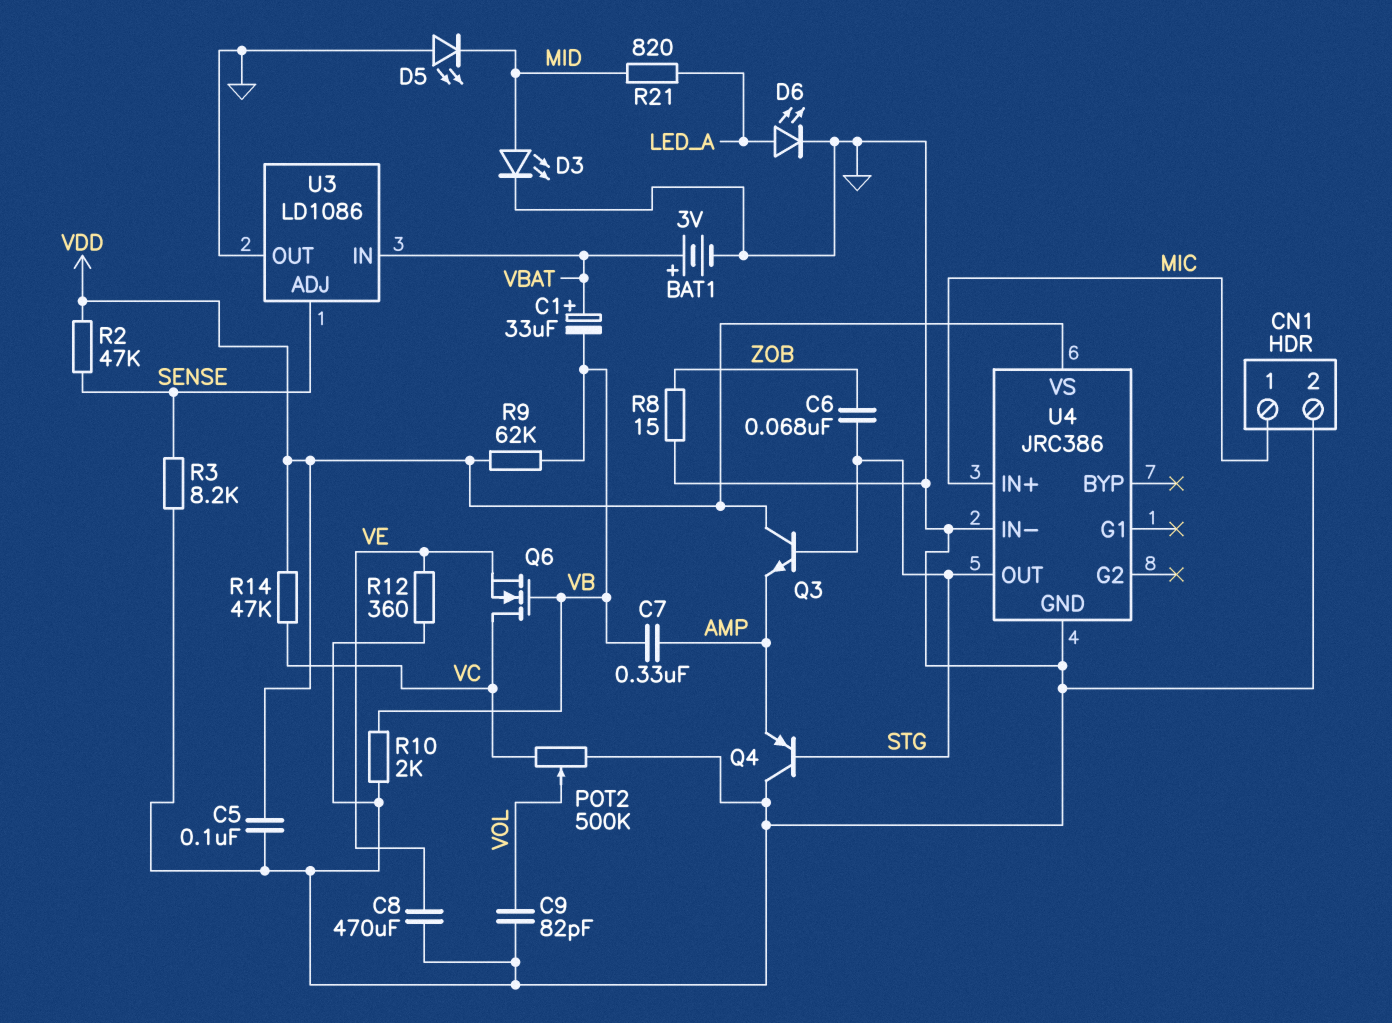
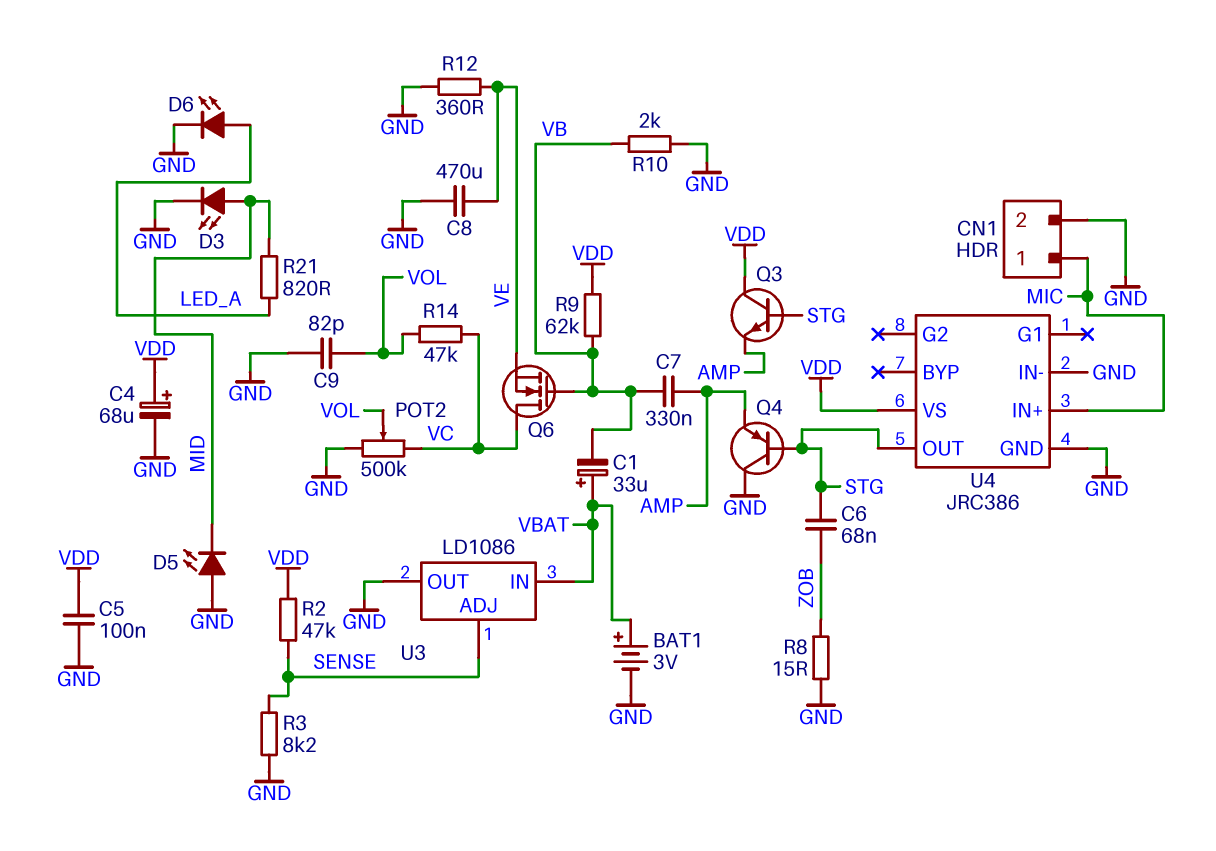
C4: none -> 68uF (plus VDD, minus GND)
R14: 47k (VC, VDD) -> 47k (VC, VOL)

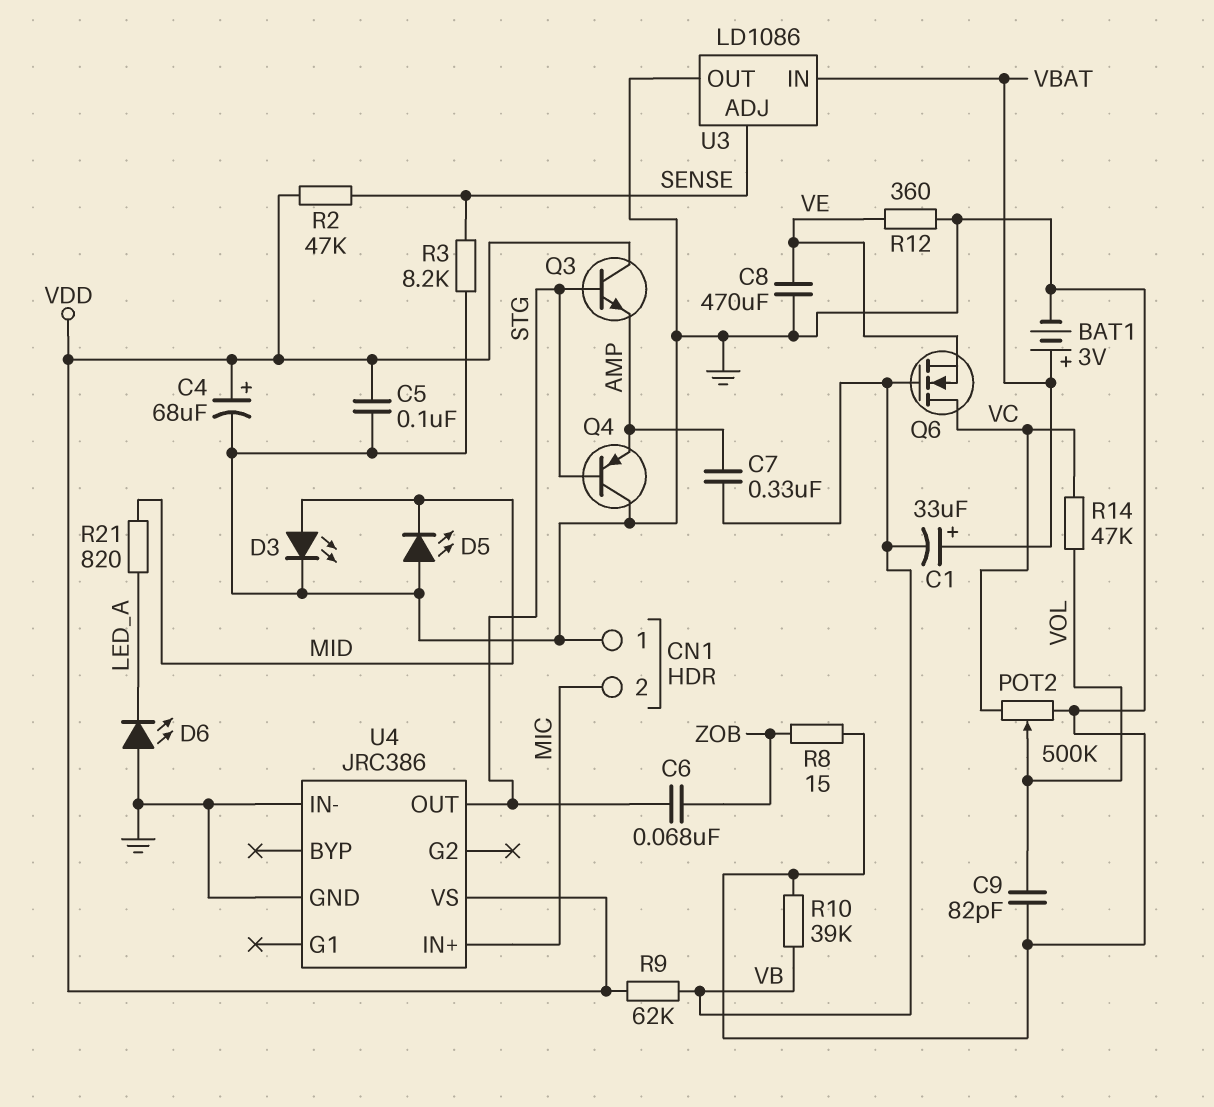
CN1 pin 1: MIC -> GND
CN1 pin 2: GND -> MIC
D6: LED (A LED_A, K GND) -> LED (A GND, K LED_A)
R10: 2k (GND, VB) -> 39k (GND, VB)

